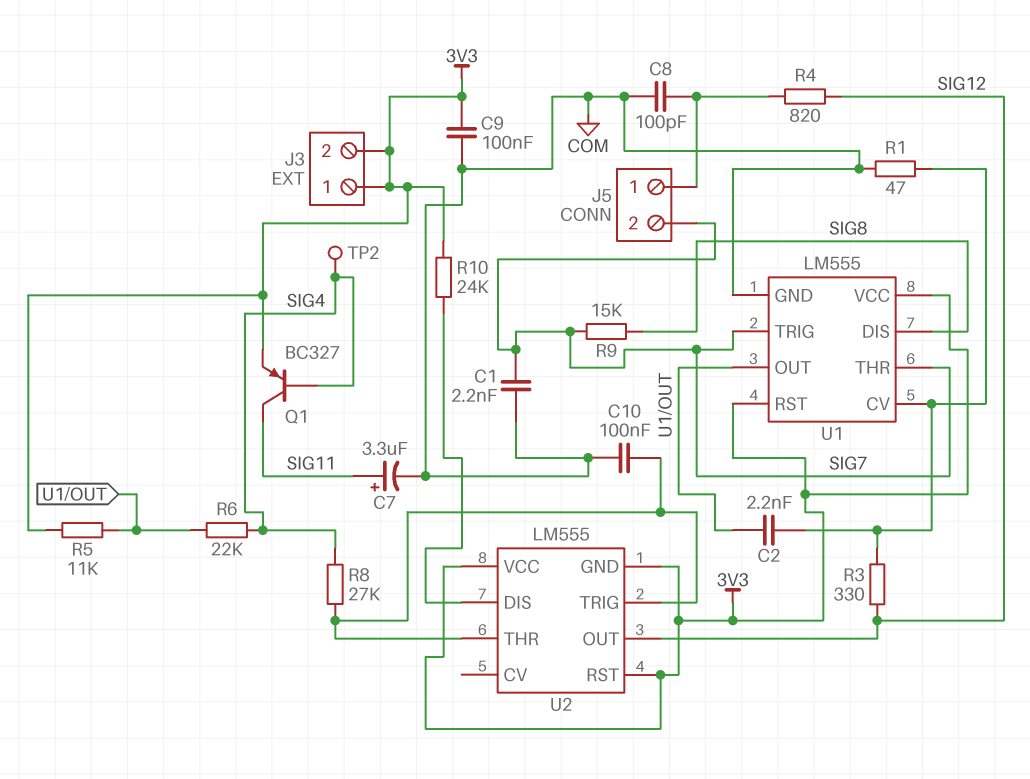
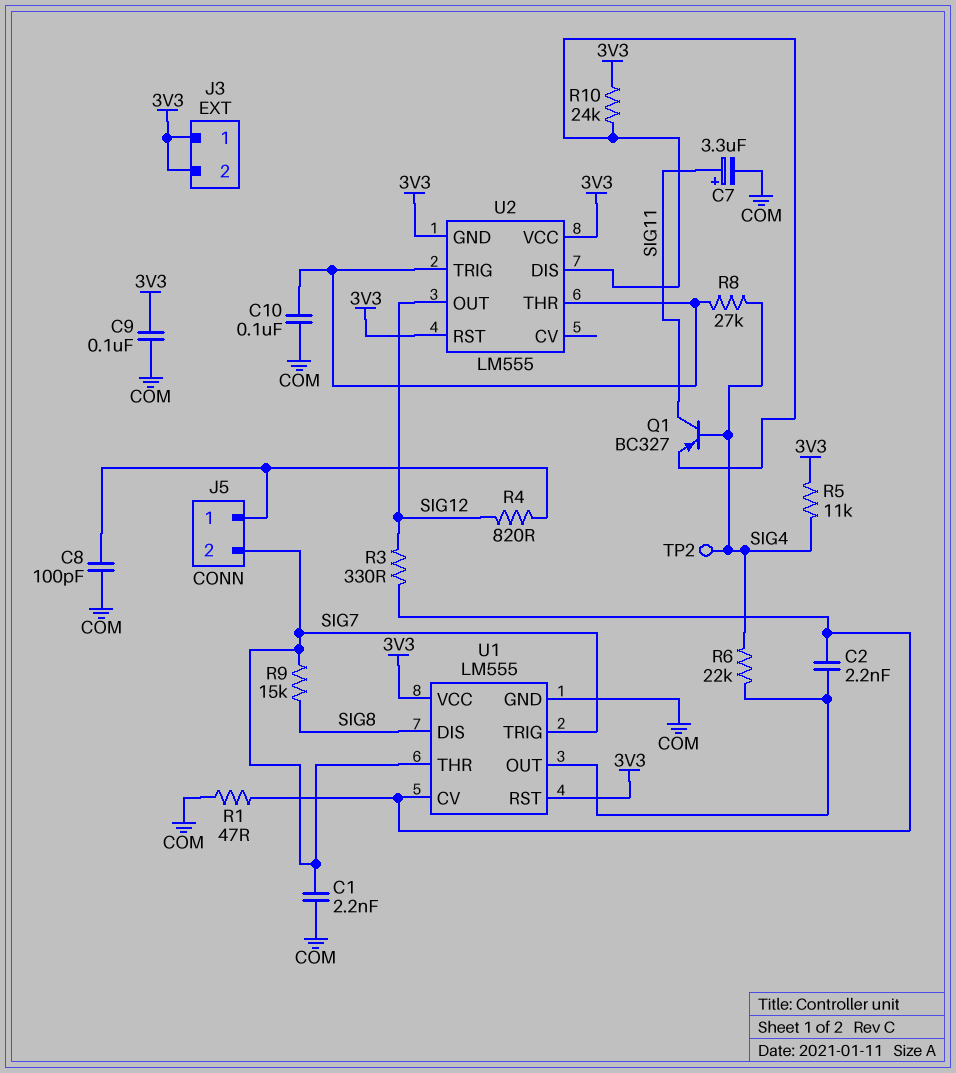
Q1: PNP BC327 (B SIG4, C SIG11, E 3V3) -> PNP BC327 (B SIG4, C SIG11, E U2/DIS)
R5: 11k (3V3, U1/OUT) -> 11k (3V3, SIG4)

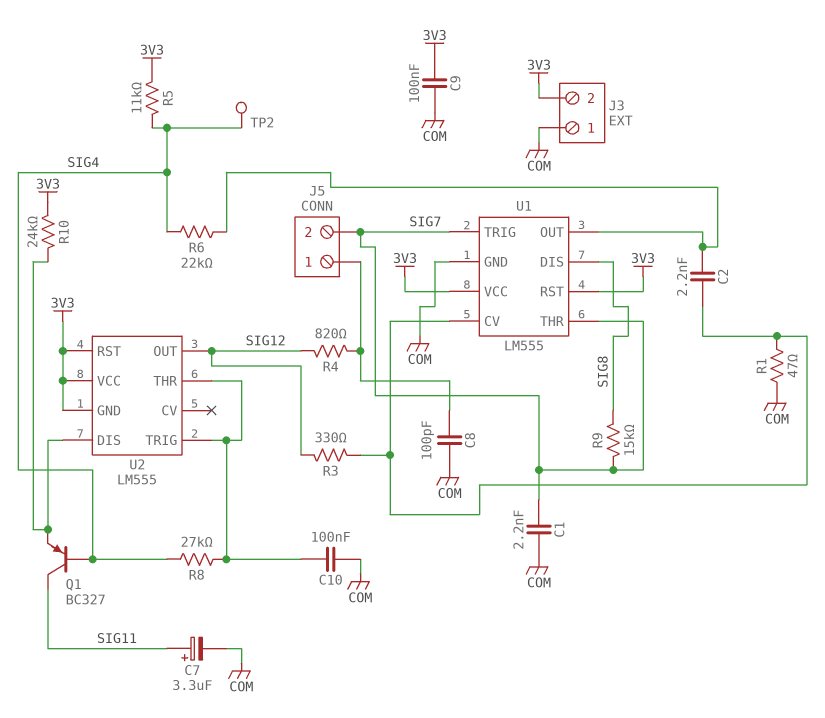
J3 pin 1: 3V3 -> COM

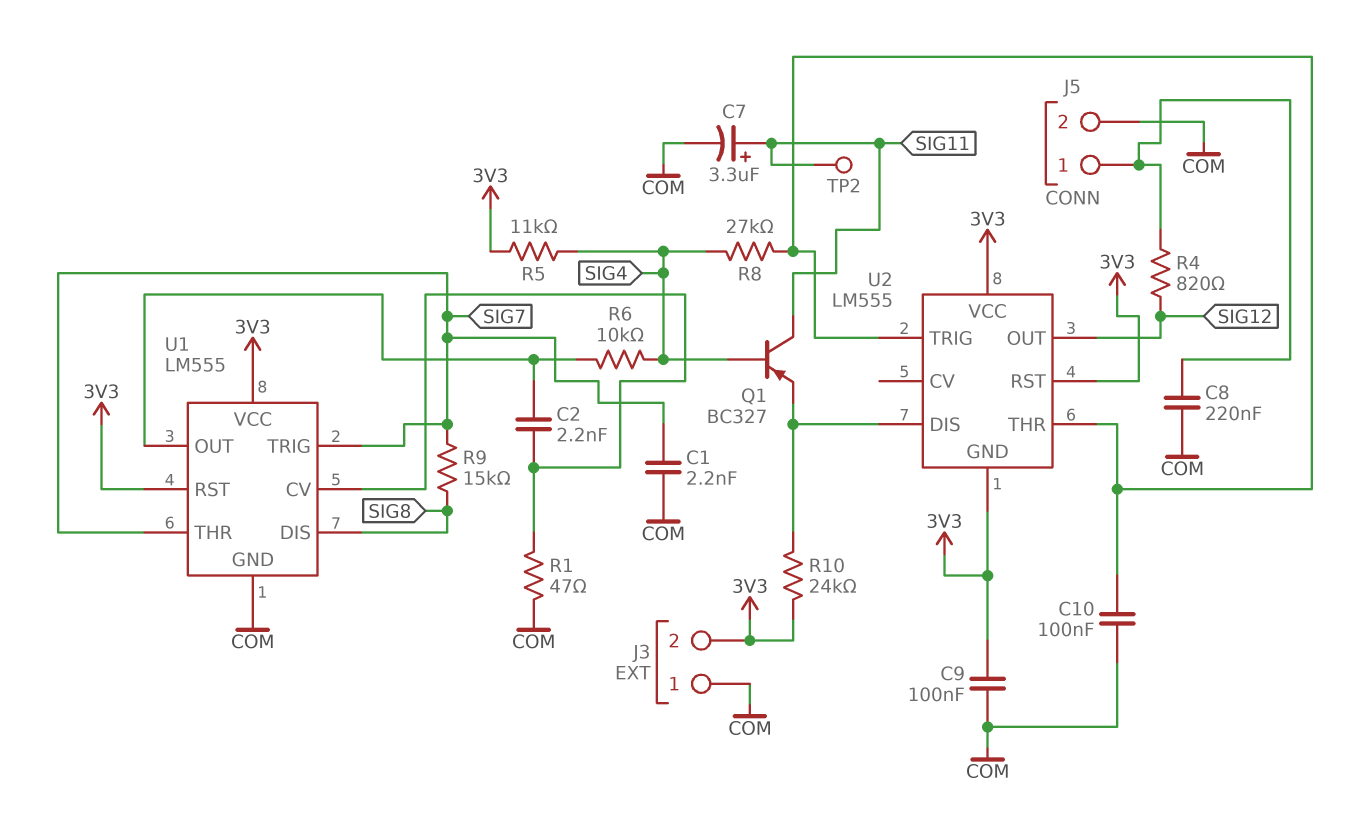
C8: 100pF (COM, J5/1) -> 220nF (COM, J5/1)
J5 pin 2: SIG7 -> COM
R3: 330 (SIG12, U1/CV) -> none
R6: 22k (SIG4, U1/OUT) -> 10k (SIG4, U1/OUT)
TP2: test point (SIG4) -> test point (SIG11)

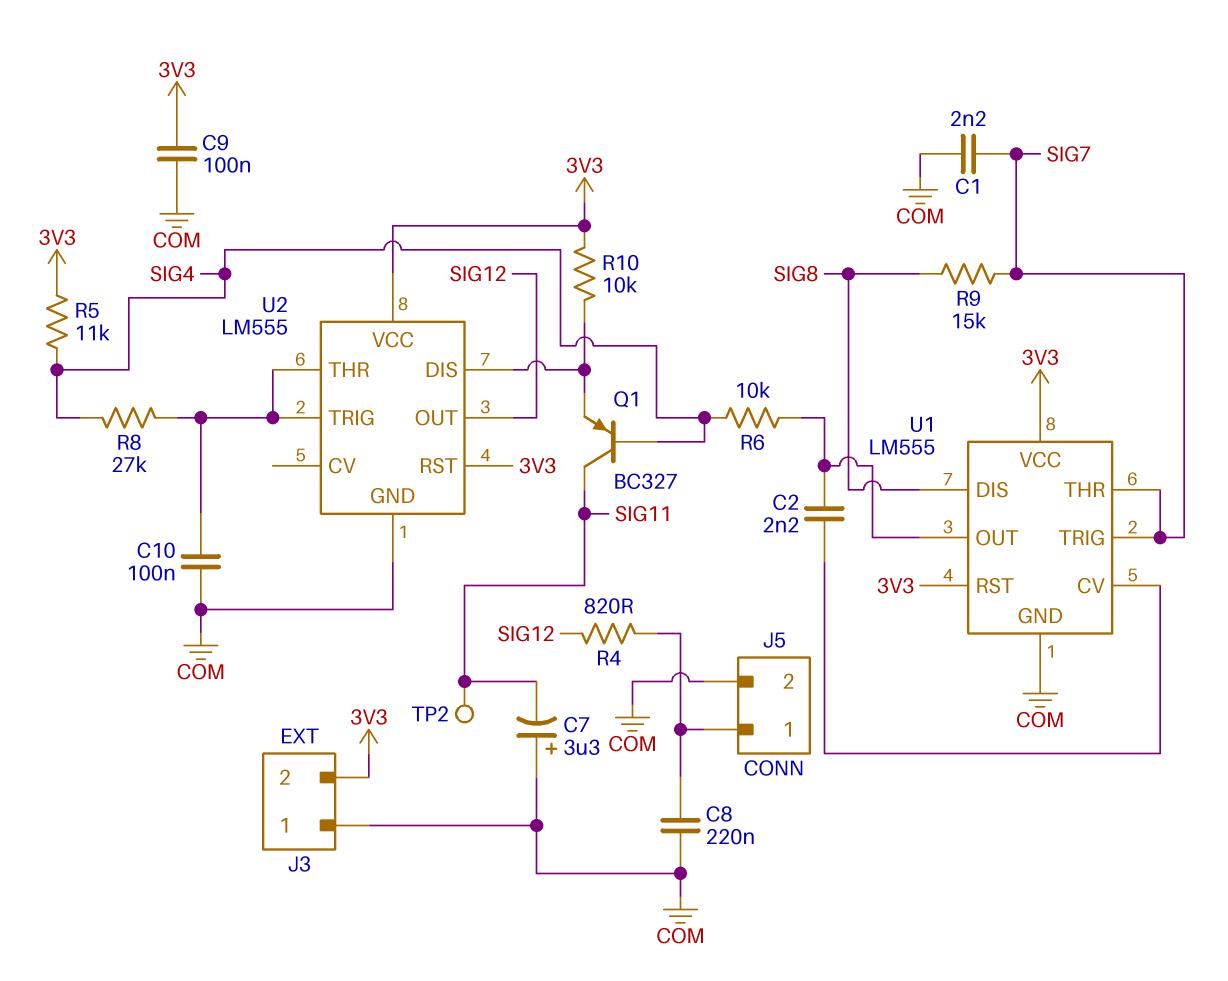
C7: 3.3uF (plus SIG11, minus COM) -> 3.3uF (plus COM, minus SIG11)
R1: 47 (COM, U1/CV) -> none
R10: 24k (3V3, U2/DIS) -> 10k (3V3, U2/DIS)
U2 pin GND: 3V3 -> COM

